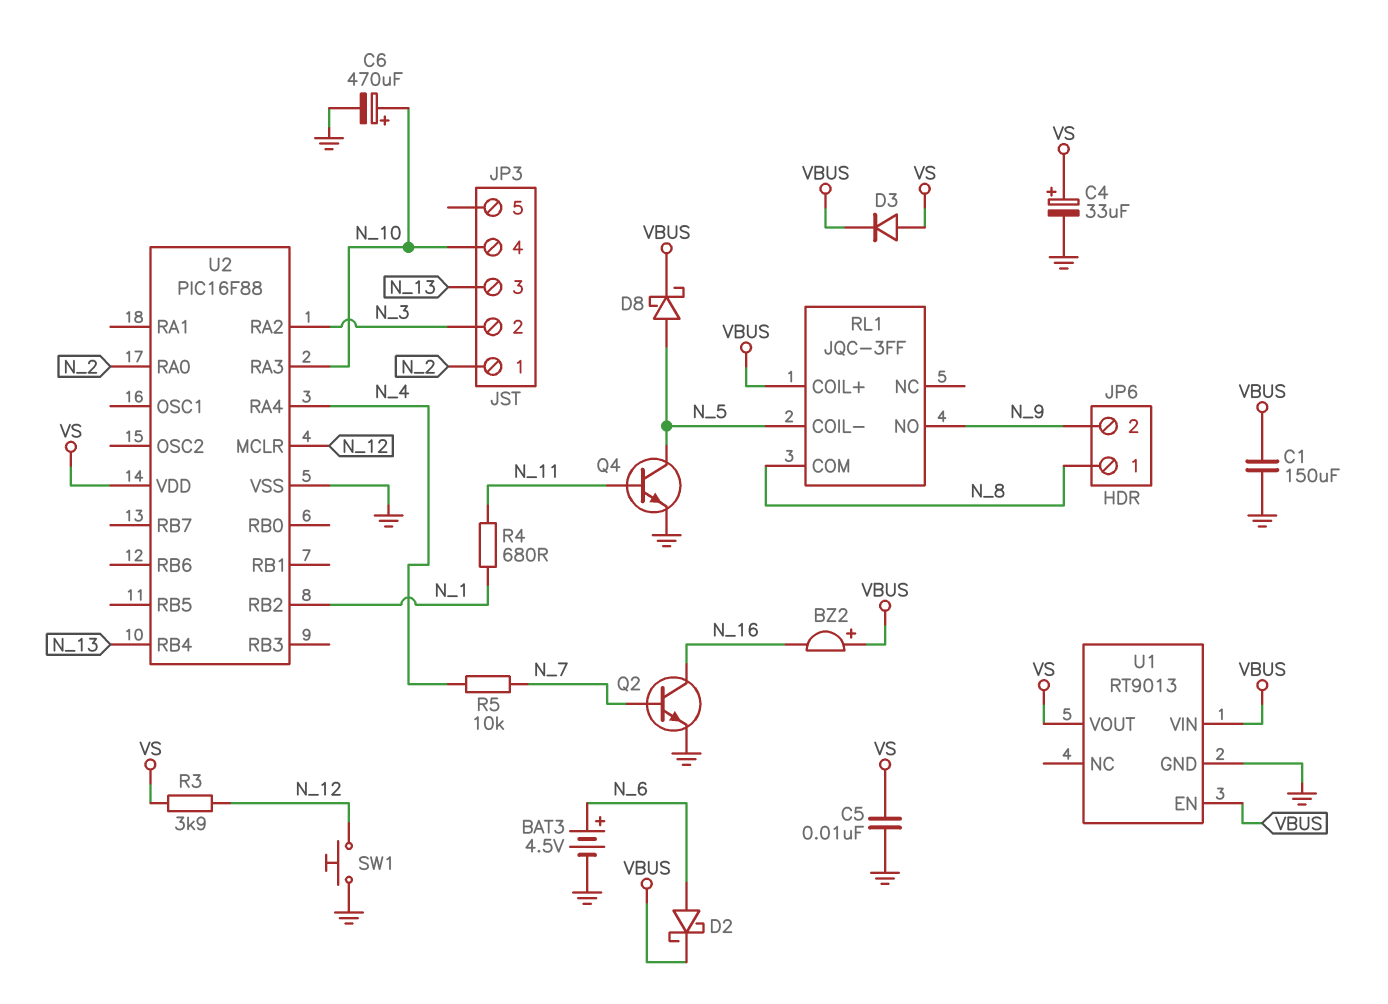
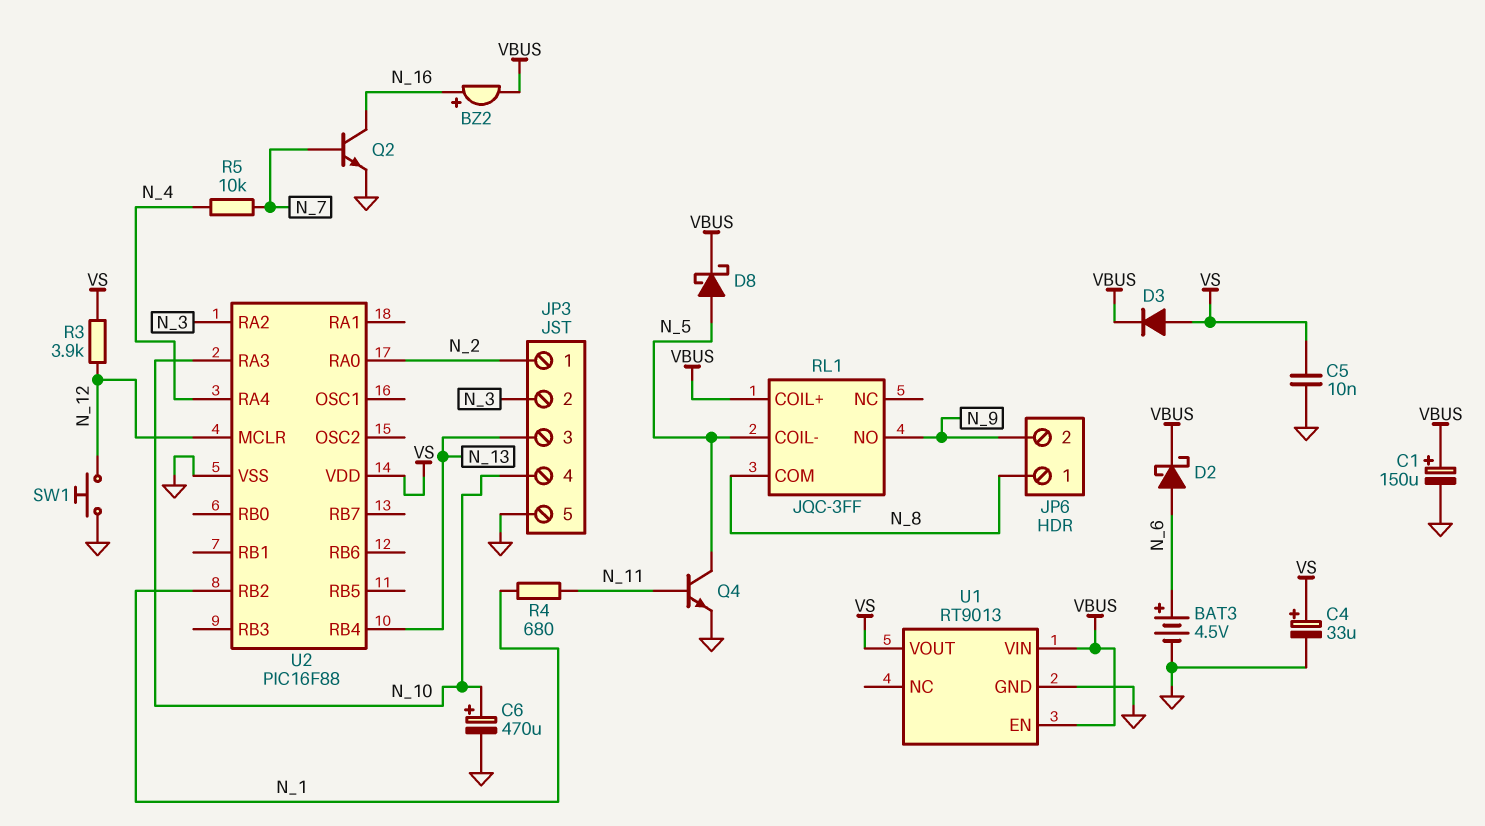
BZ2: buzzer (plus VBUS, minus N_16) -> buzzer (plus N_16, minus VBUS)
C1: 150uF (GND, VBUS) -> 150uF (plus VBUS, minus GND)
JP3 pin 5: none -> GND

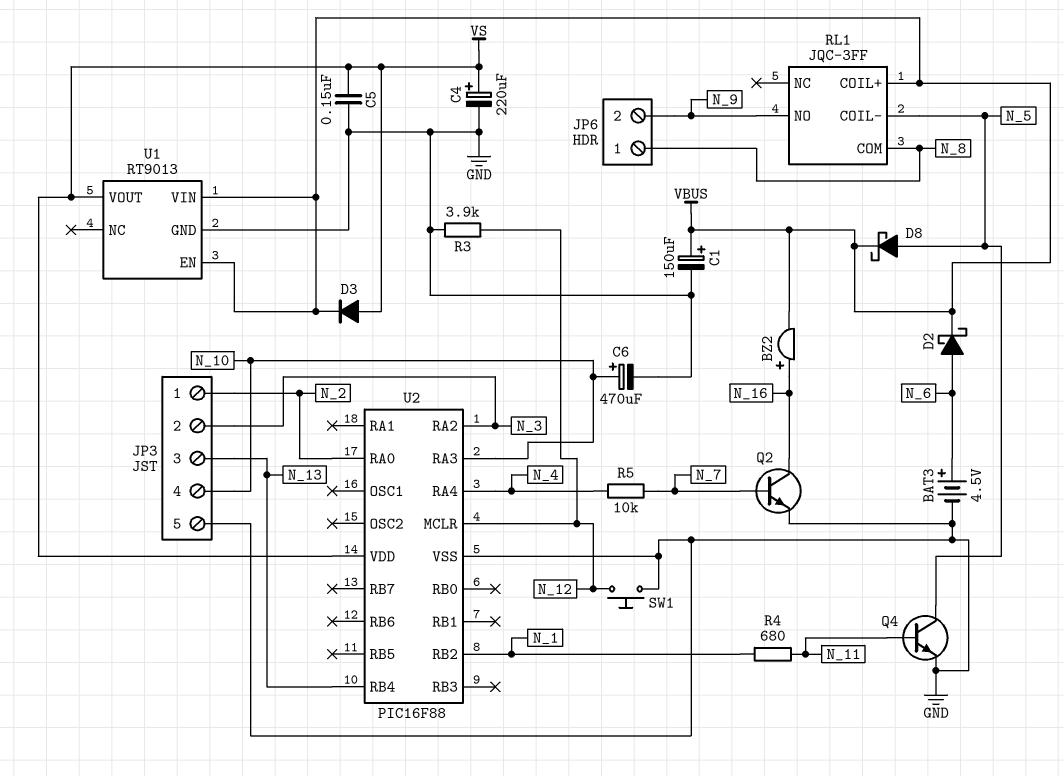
C4: 33uF (plus VS, minus GND) -> 220uF (plus VS, minus GND)
C5: 10nF (GND, VS) -> 150nF (GND, VS)
R3: 3.9k (N_12, VS) -> 3.9k (GND, N_12)

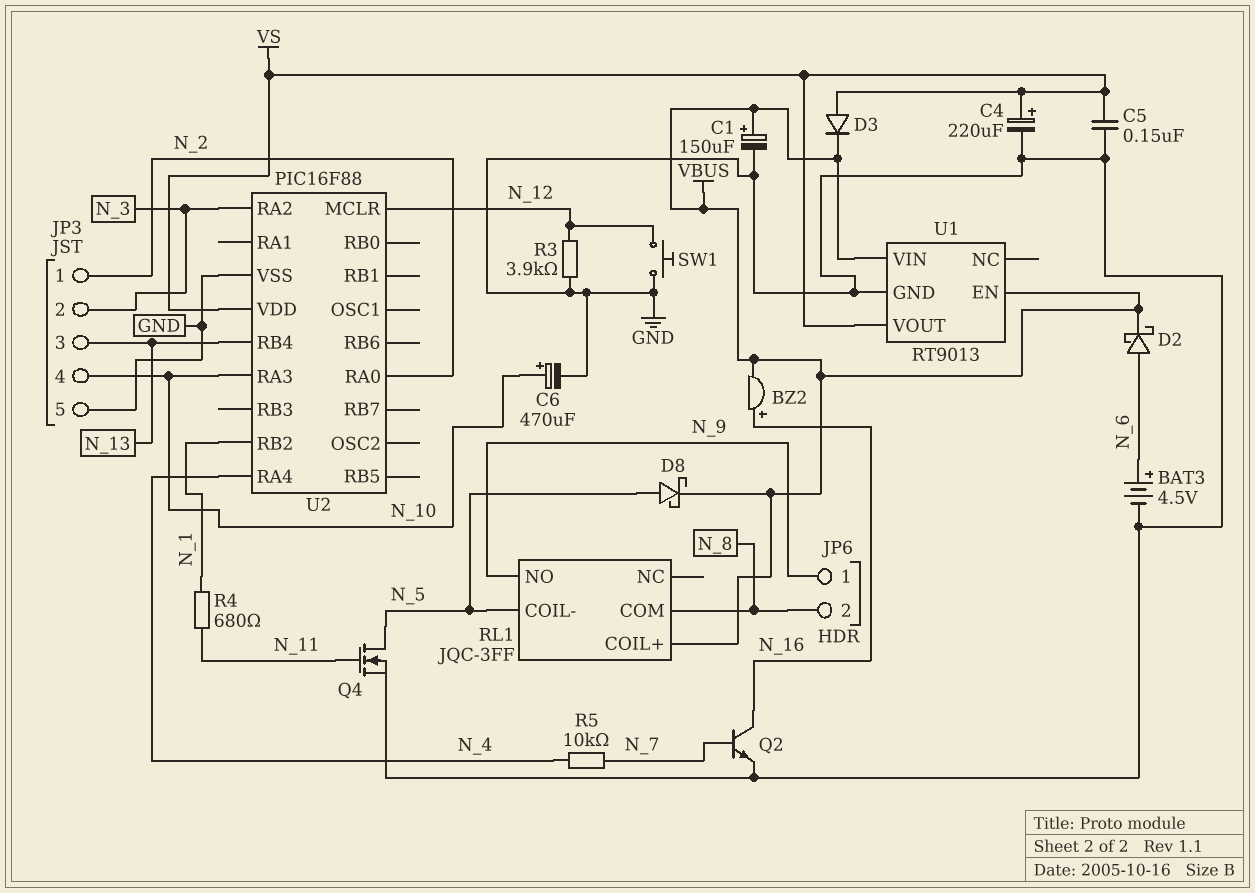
JP6 pin 1: N_8 -> N_9
JP6 pin 2: N_9 -> N_8
Q4: NPN (B N_11, C N_5, E GND) -> NMOS (G N_11, D N_5, S GND)

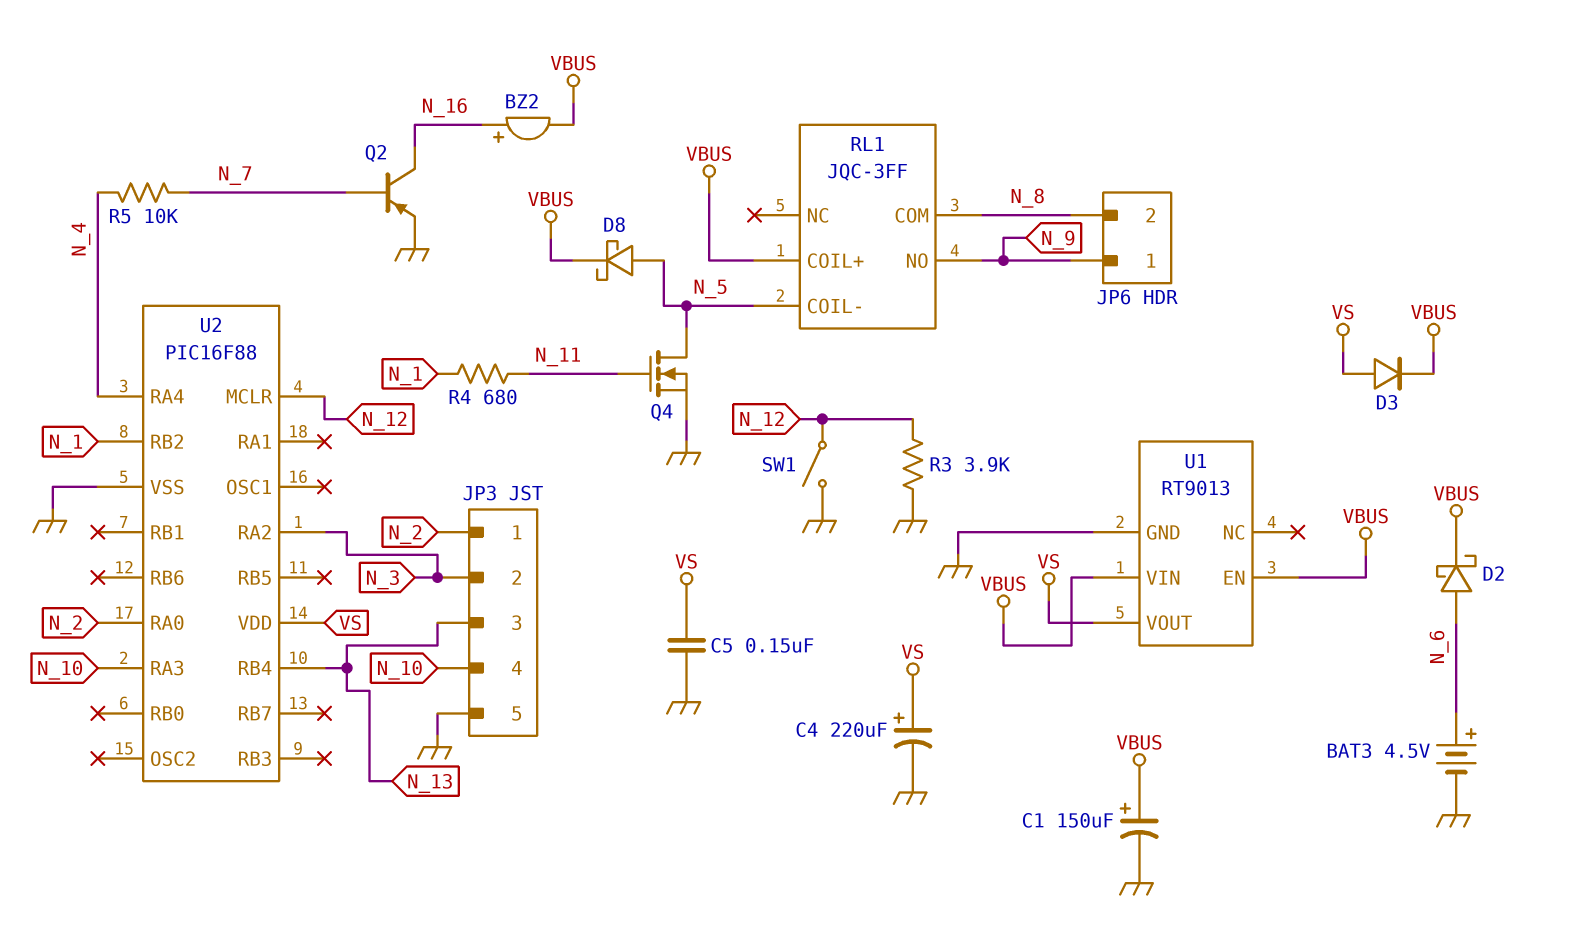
C6: 470uF (plus N_10, minus GND) -> none
Q2: NPN (B N_7, C N_16, E GND) -> PNP (B N_7, C N_16, E GND)
SW1: button (GND, N_12) -> switch (GND, N_12)

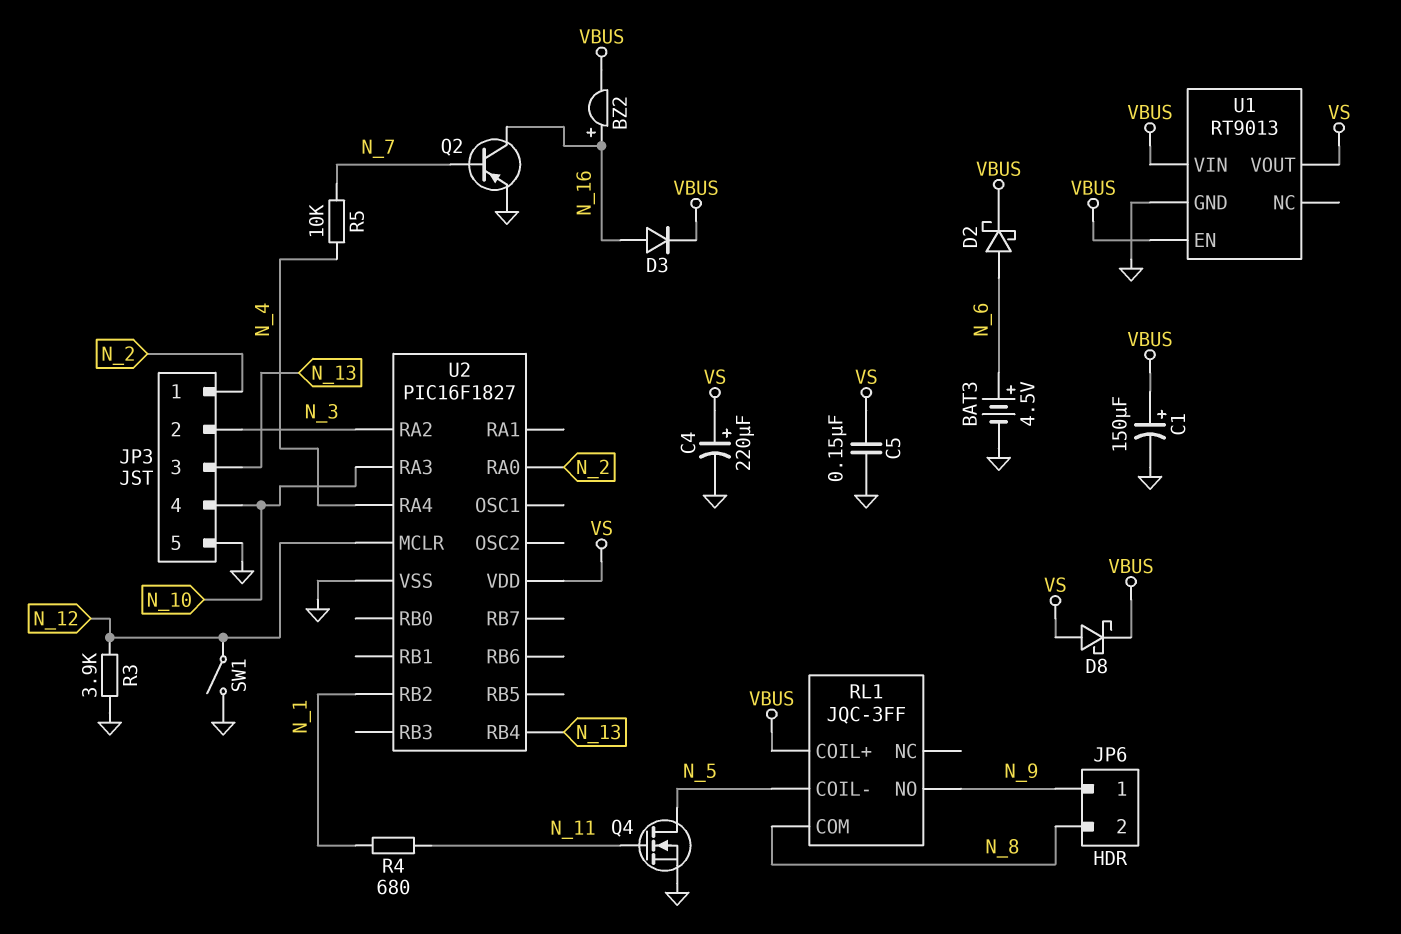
D3: diode (A VS, K VBUS) -> diode (A N_16, K VBUS)
D8: schottky (A N_5, K VBUS) -> schottky (A VS, K VBUS)
U2: PIC16F88 -> PIC16F1827

